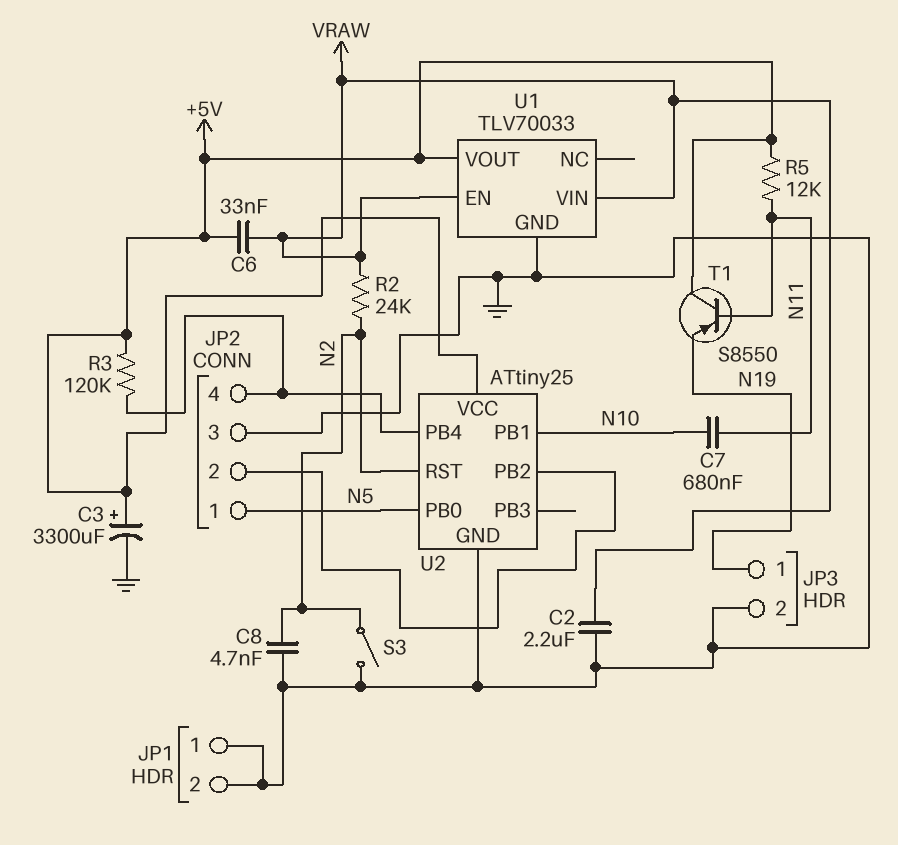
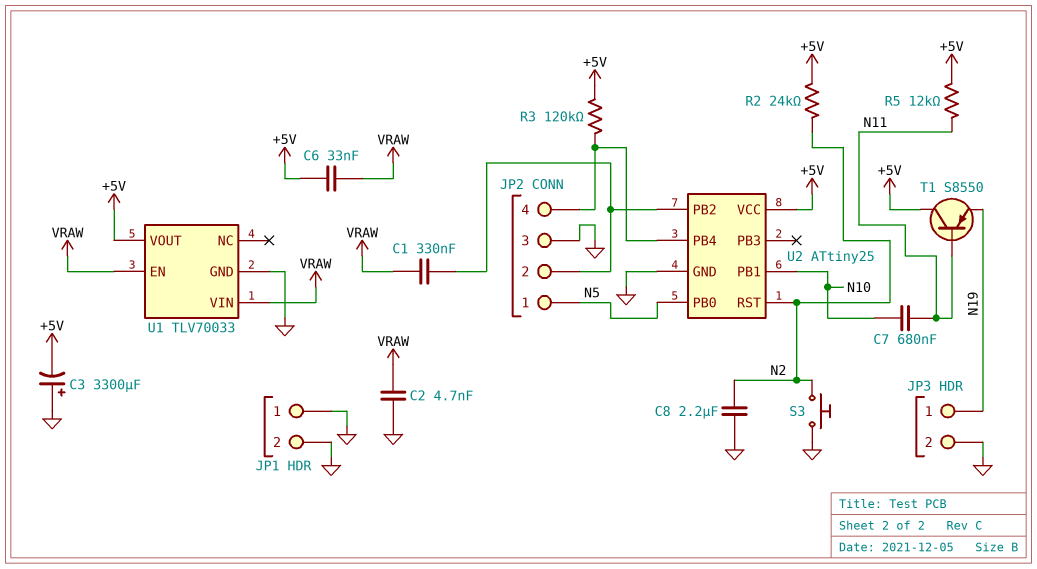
C1: none -> 330nF (JP2/2, VRAW)
C2: 2.2uF (GND, VRAW) -> 4.7nF (GND, VRAW)
C3: 3300uF (plus +5V, minus GND) -> 3300uF (plus GND, minus +5V)
C8: 4.7nF (GND, N2) -> 2.2uF (GND, N2)
R2: 24k (N2, VRAW) -> 24k (+5V, N2)
S3: switch (GND, N2) -> button (GND, N2)

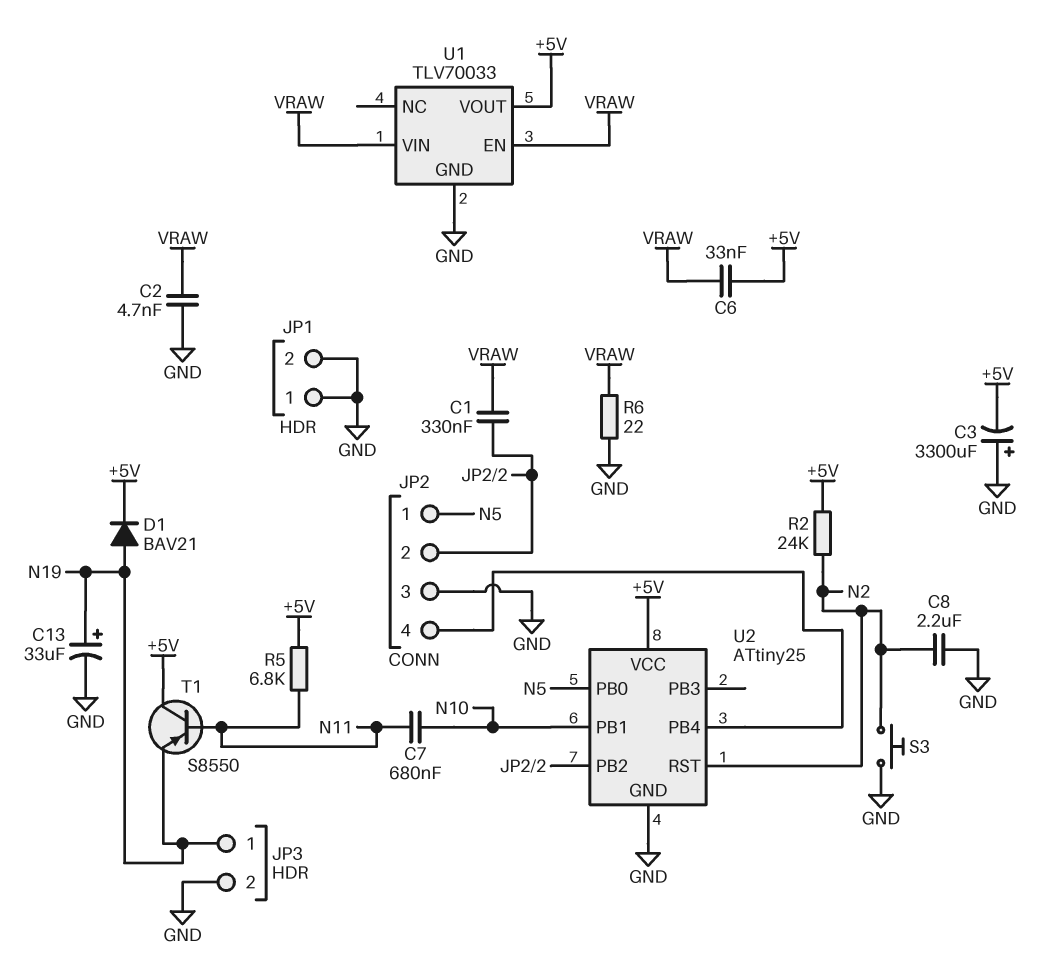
C13: none -> 33uF (plus N19, minus GND)
D1: none -> diode BAV21 (A N19, K +5V)
R3: 120k (+5V, JP2/4) -> none
R5: 12k (+5V, N11) -> 6.8k (+5V, N11)
R6: none -> 22 (GND, VRAW)

